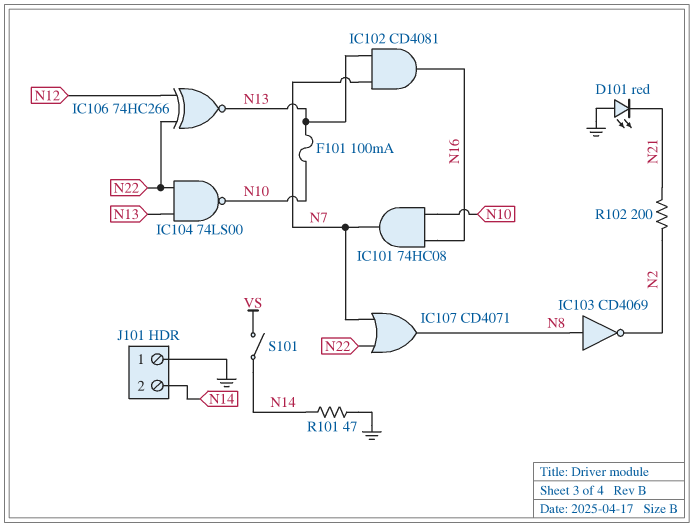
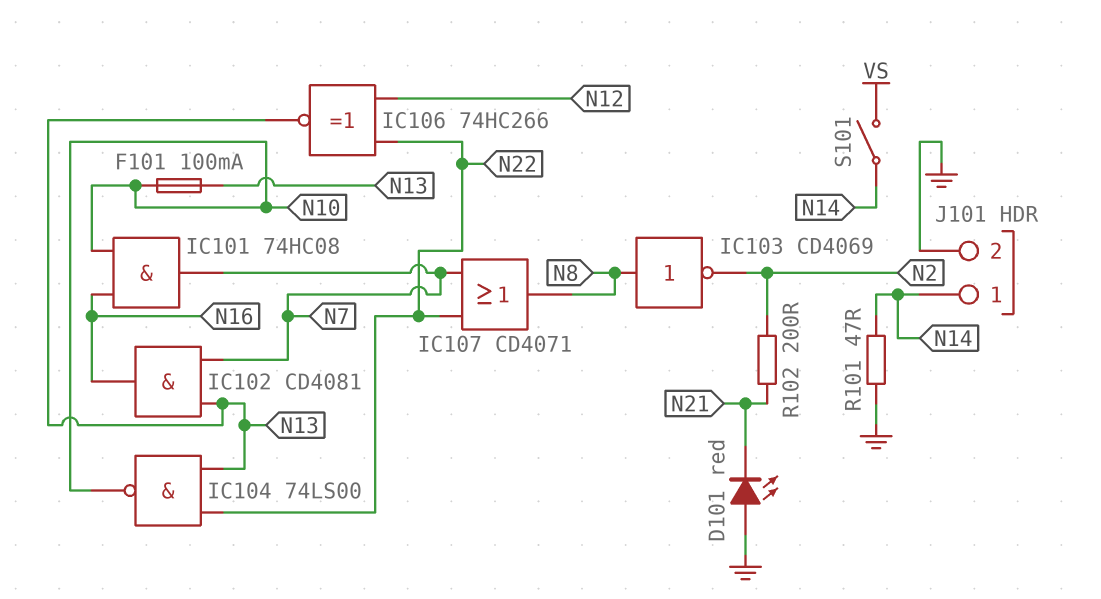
J101 pin 1: GND -> N14
J101 pin 2: N14 -> GND

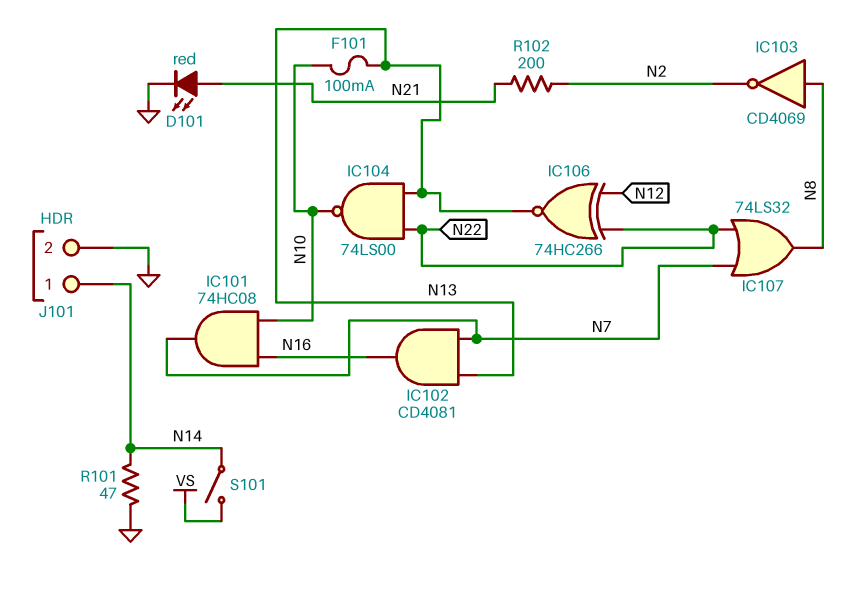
D101: LED red (A GND, K N21) -> LED red (A N21, K GND)
IC107: OR CD4071 (in N7, in N22, out N8) -> OR 74LS32 (in N7, in N22, out N8)

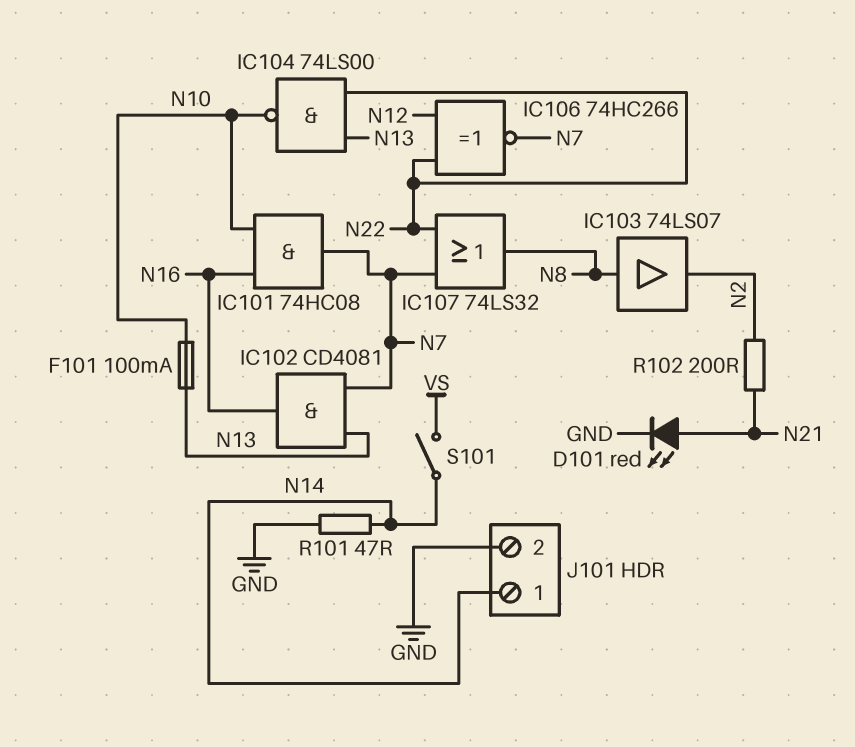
IC103: NOT CD4069 (in N8, out N2) -> buffer 74LS07 (in N8, out N2)
IC106: XNOR 74HC266 (in N12, in N22, out N13) -> XNOR 74HC266 (in N12, in N22, out N7)

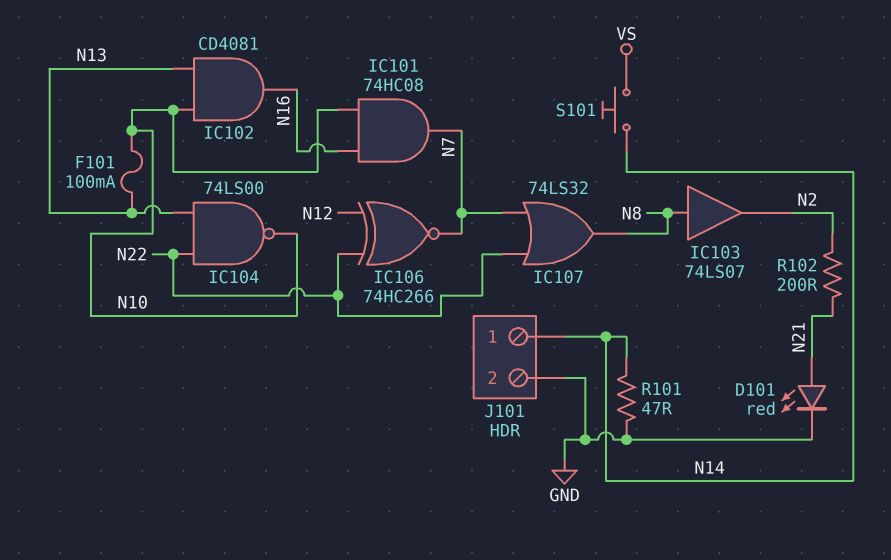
IC102: AND CD4081 (in N7, in N13, out N16) -> AND CD4081 (in N10, in N13, out N16)
S101: switch (N14, VS) -> button (N14, VS)

